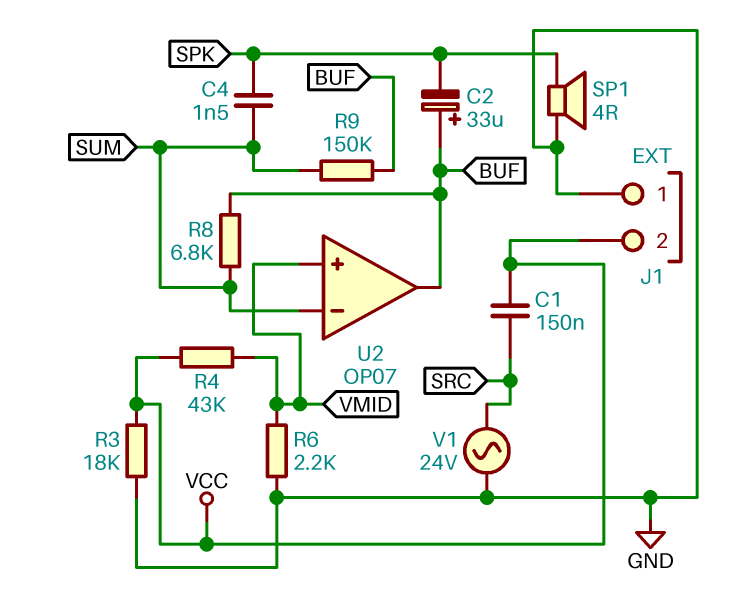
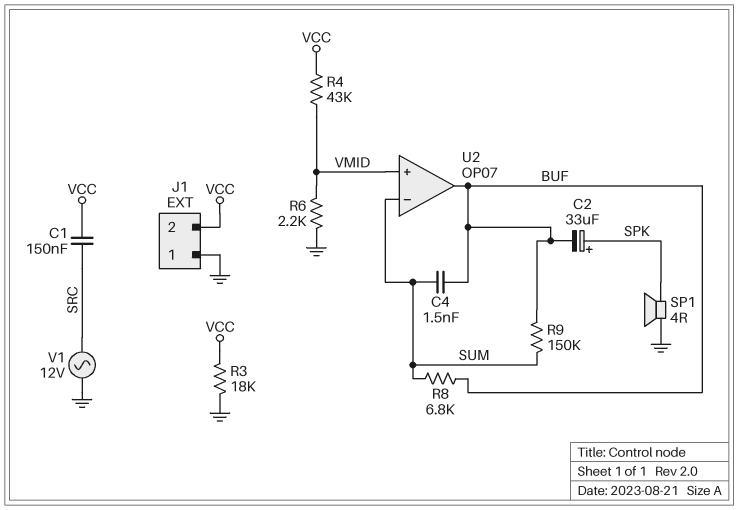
C2: 33uF (plus BUF, minus SPK) -> 33uF (plus SPK, minus BUF)
C4: 1.5nF (SPK, SUM) -> 1.5nF (BUF, SUM)
V1: AC 24V (GND, SRC) -> AC 12V (GND, SRC)

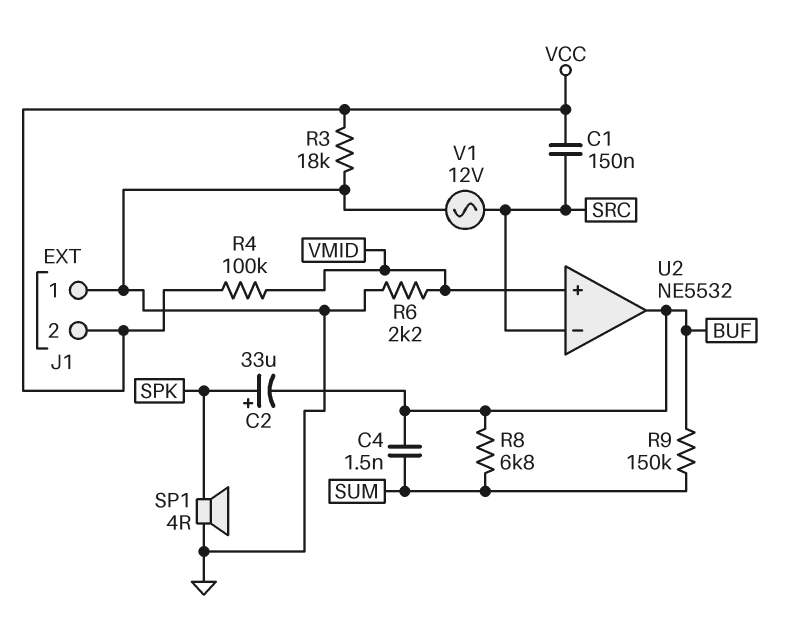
R4: 43k (VCC, VMID) -> 100k (VCC, VMID)
U2: OP07 -> NE5532
U2 pin in-: SUM -> SRC

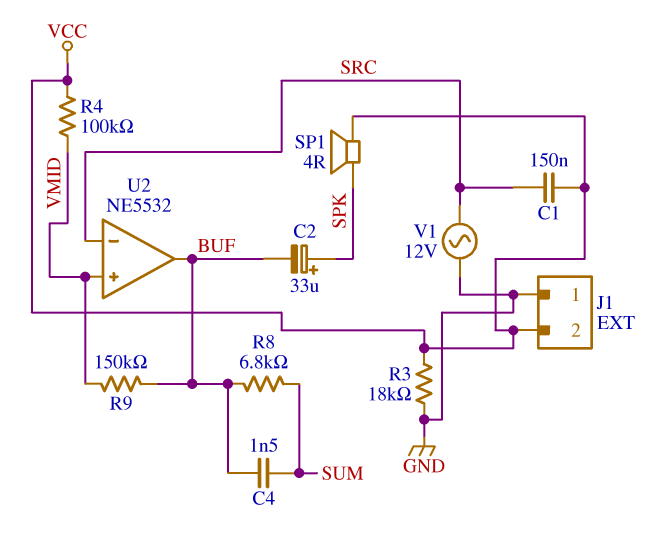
R6: 2.2k (GND, VMID) -> none
R9: 150k (BUF, SUM) -> 150k (BUF, VMID)
SP1: speaker 4R (GND, SPK) -> speaker 4R (SPK, VCC)

